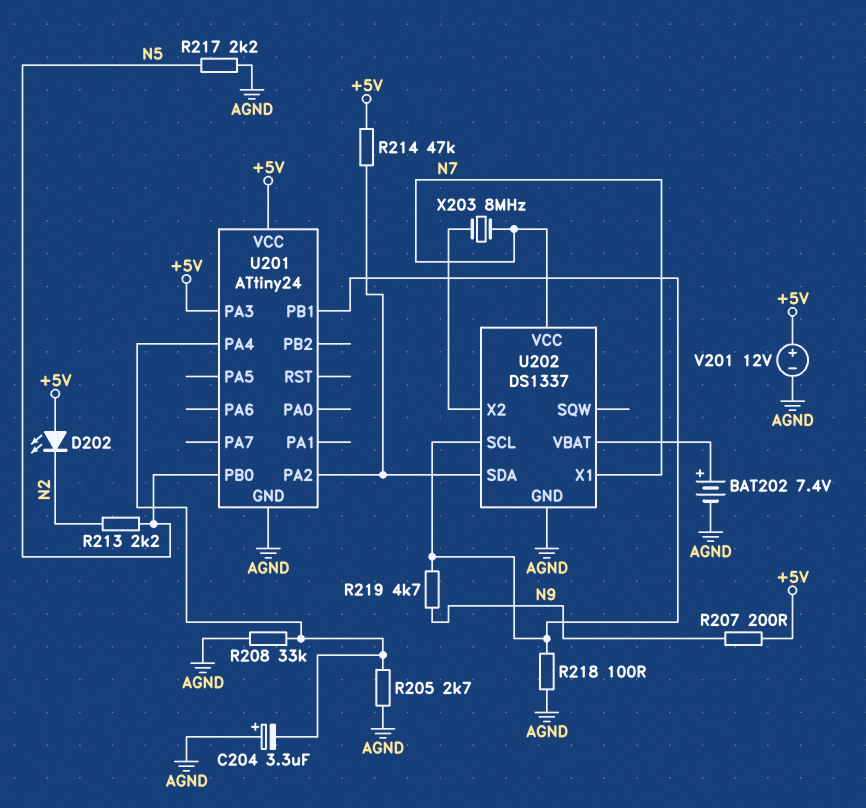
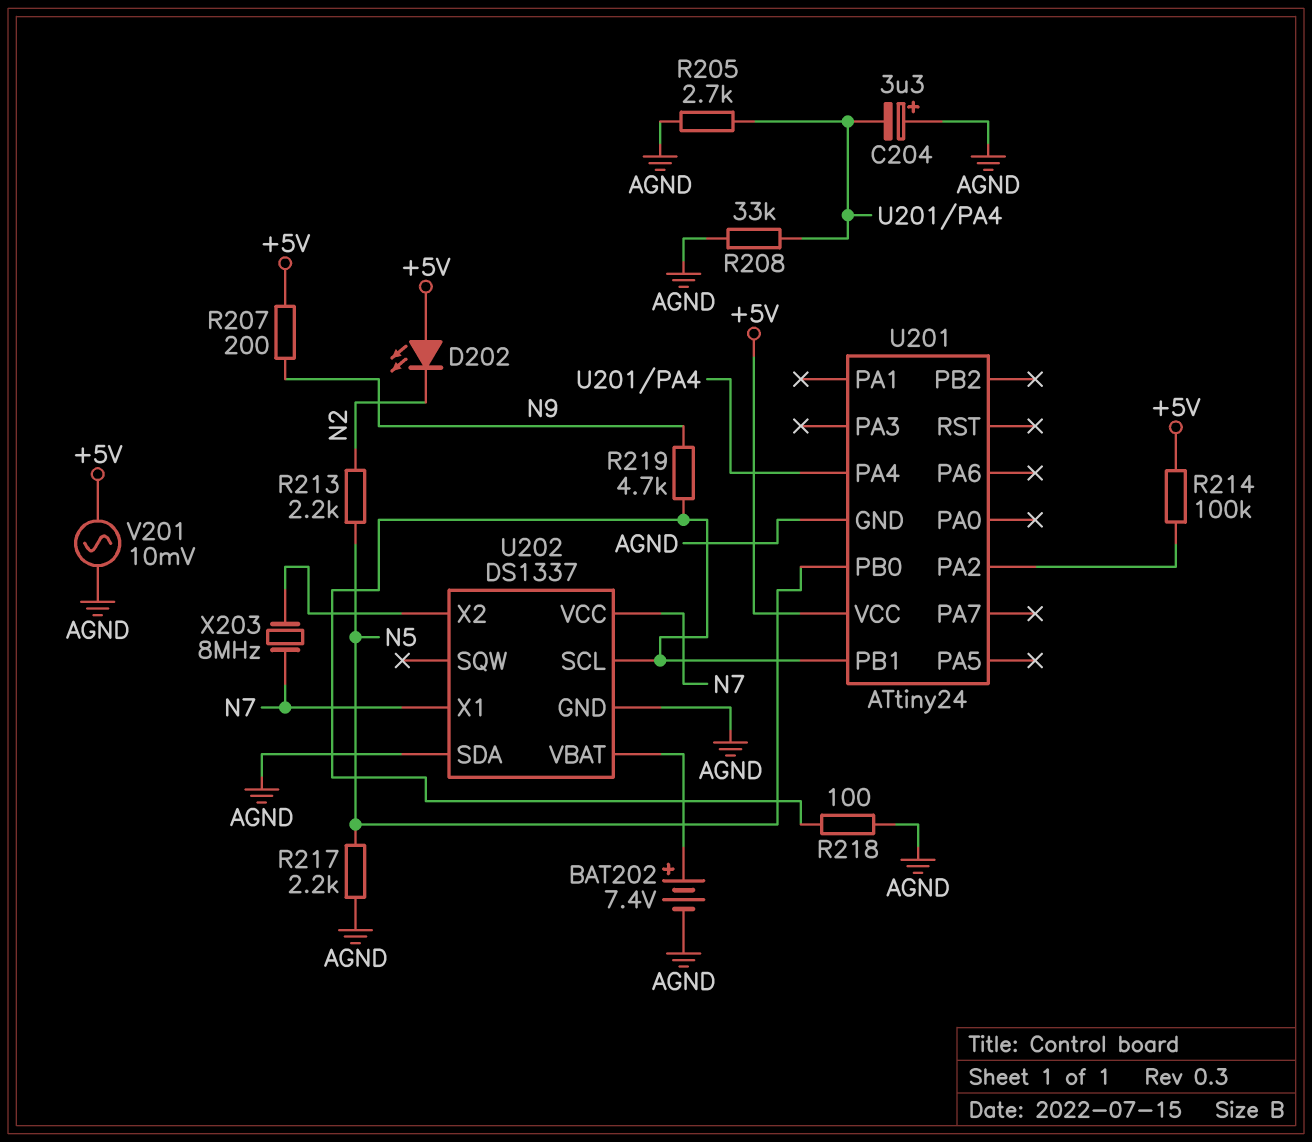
R214: 47k (+5V, U201/PA2) -> 100k (+5V, U201/PA2)
U201 pin PA3: +5V -> none
U202 pin SDA: U201/PA2 -> AGND
V201: 12V (plus +5V, minus AGND) -> AC 10mV (+5V, AGND)

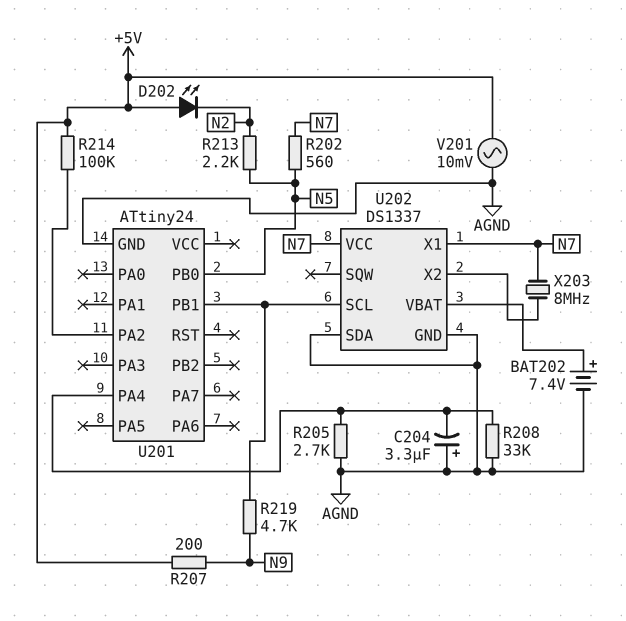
R202: none -> 560 (N5, N7)
R217: 2.2k (AGND, N5) -> none
R218: 100 (AGND, U201/PB1) -> none
U201 pin VCC: +5V -> none

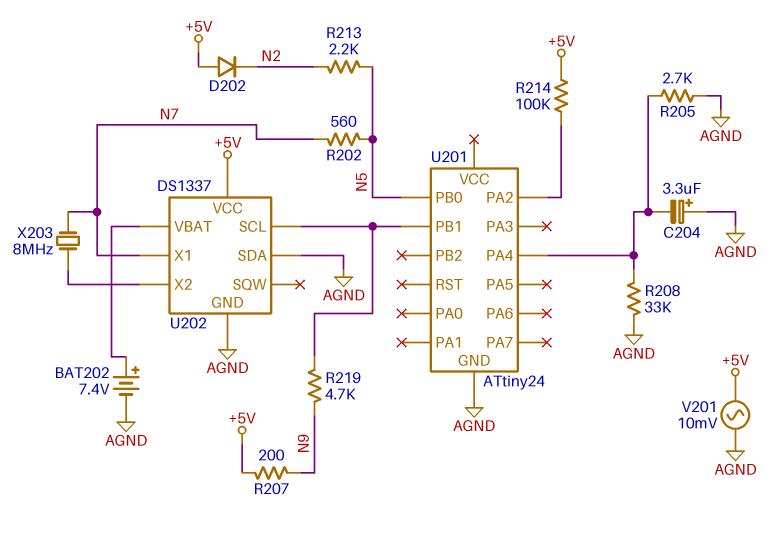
D202: LED (A +5V, K N2) -> diode (A +5V, K N2)
U202 pin VCC: N7 -> +5V

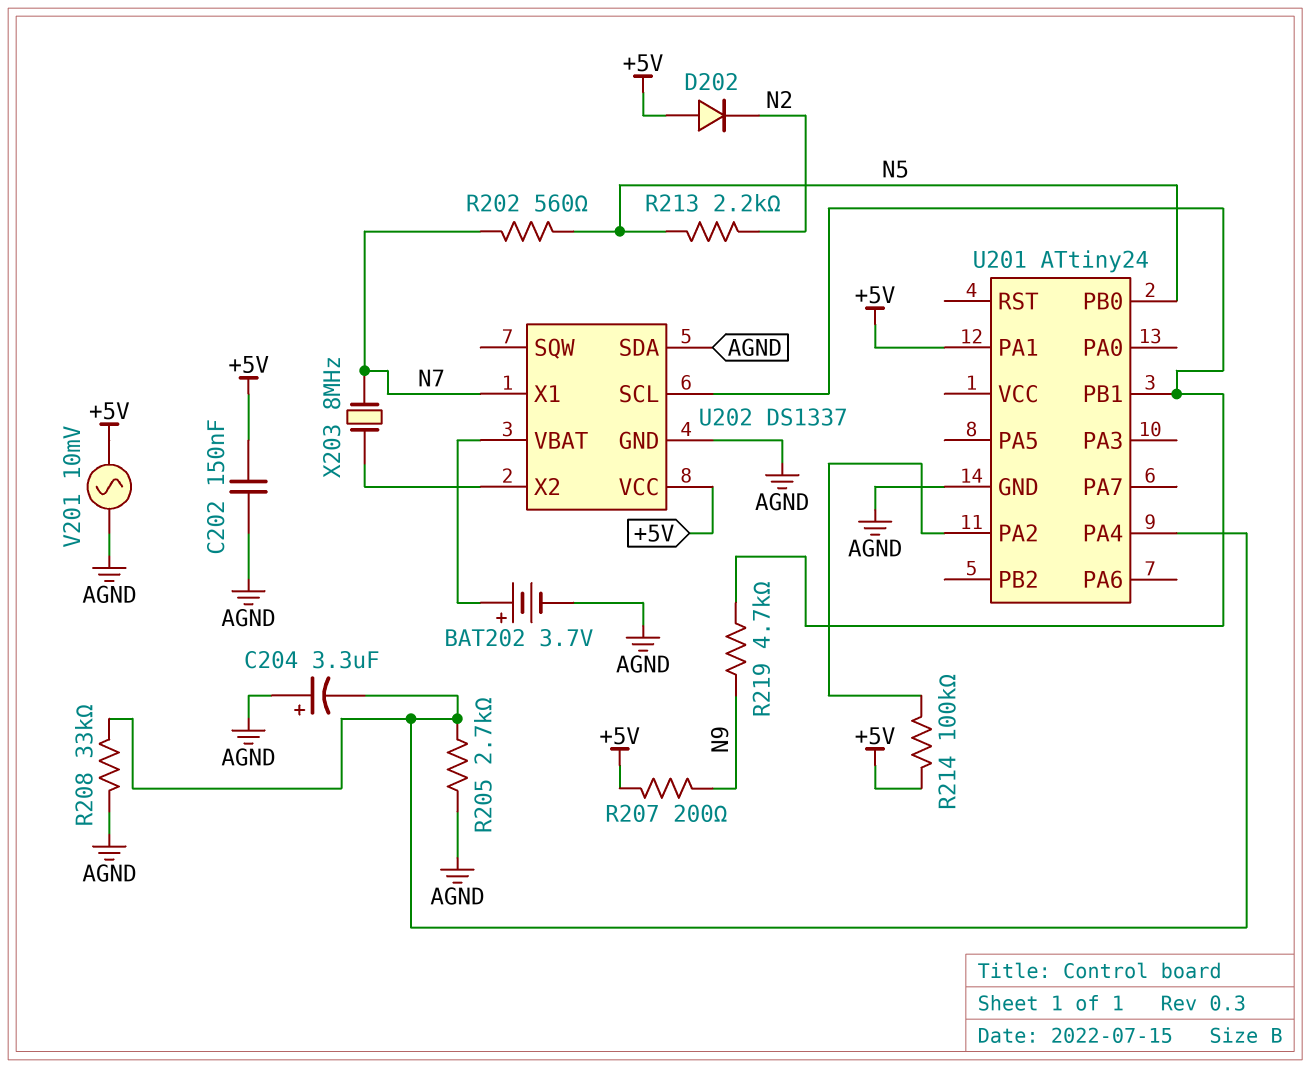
BAT202: 7.4V (plus U202/VBAT, minus AGND) -> 3.7V (plus U202/VBAT, minus AGND)
C202: none -> 150nF (+5V, AGND)
U201 pin PA1: none -> +5V

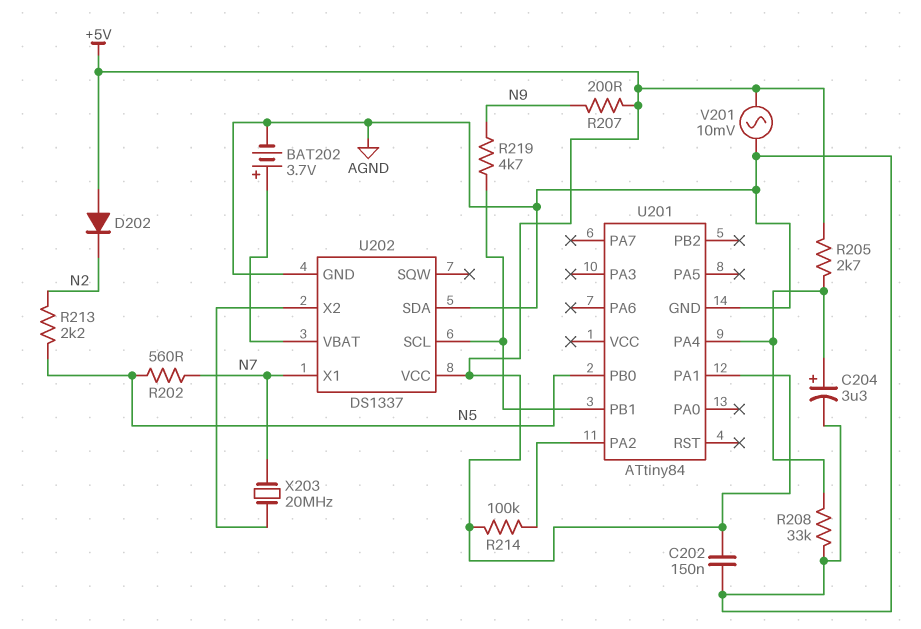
C204: 3.3uF (plus AGND, minus U201/PA4) -> 3.3uF (plus U201/PA4, minus AGND)
R205: 2.7k (AGND, U201/PA4) -> 2.7k (+5V, U201/PA4)
U201: ATtiny24 -> ATtiny84
X203: 8MHz (N7, U202/X2) -> 20MHz (N7, U202/X2)

